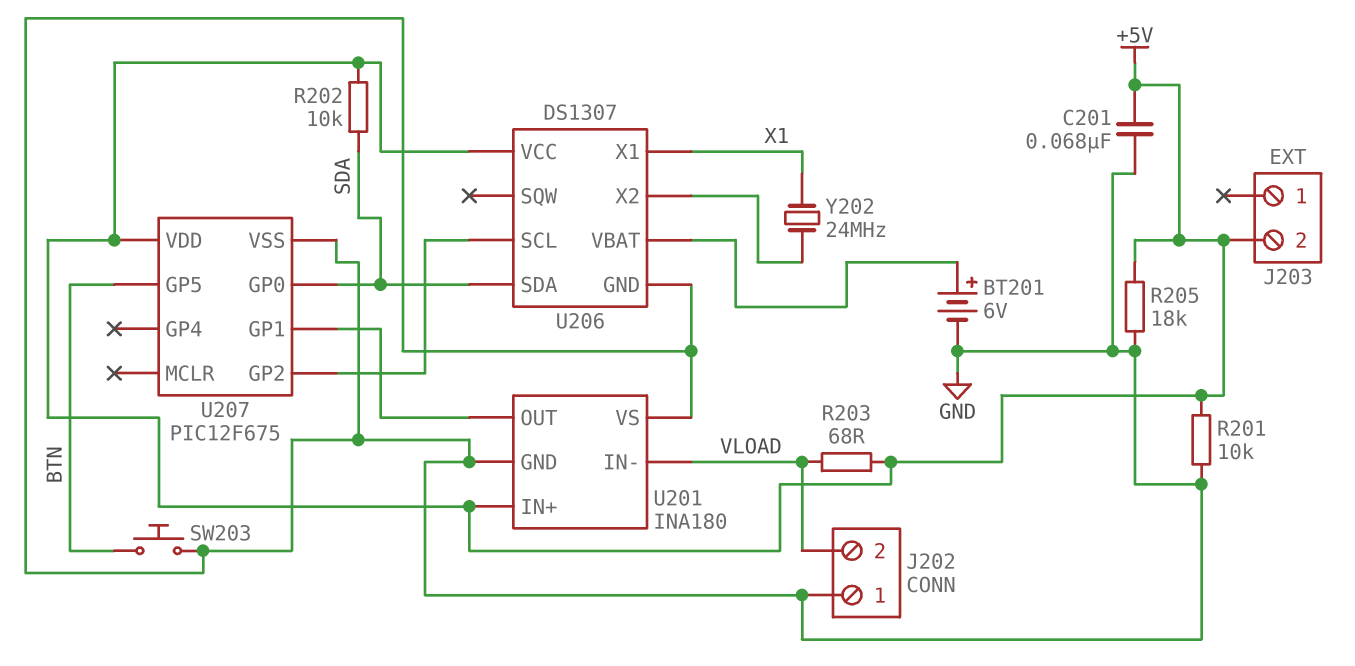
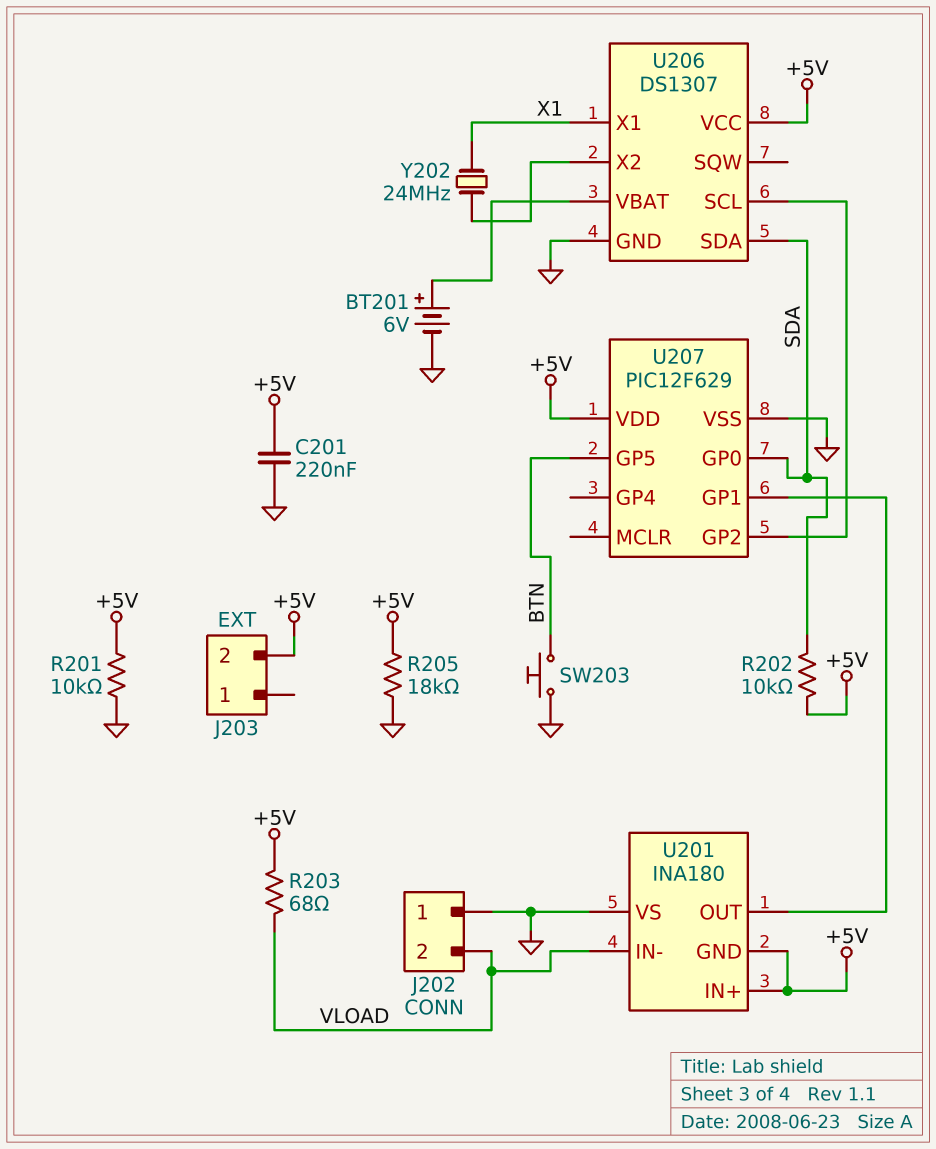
C201: 68nF (+5V, GND) -> 220nF (+5V, GND)
U201 pin GND: GND -> +5V
U207: PIC12F675 -> PIC12F629

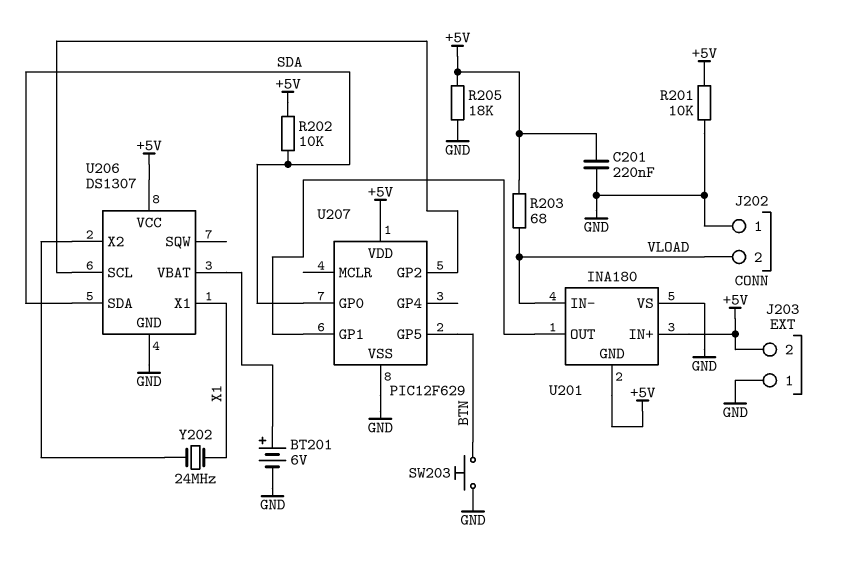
J203 pin 1: none -> GND

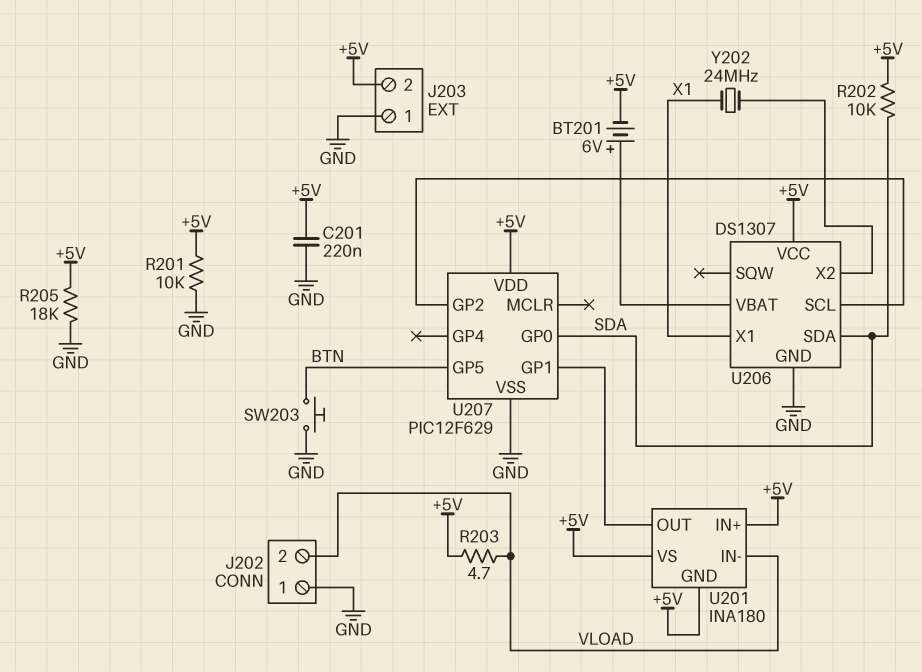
BT201: 6V (plus U206/VBAT, minus GND) -> 6V (plus U206/VBAT, minus +5V)
R203: 68 (+5V, VLOAD) -> 4.7 (+5V, VLOAD)
U201 pin VS: GND -> +5V

